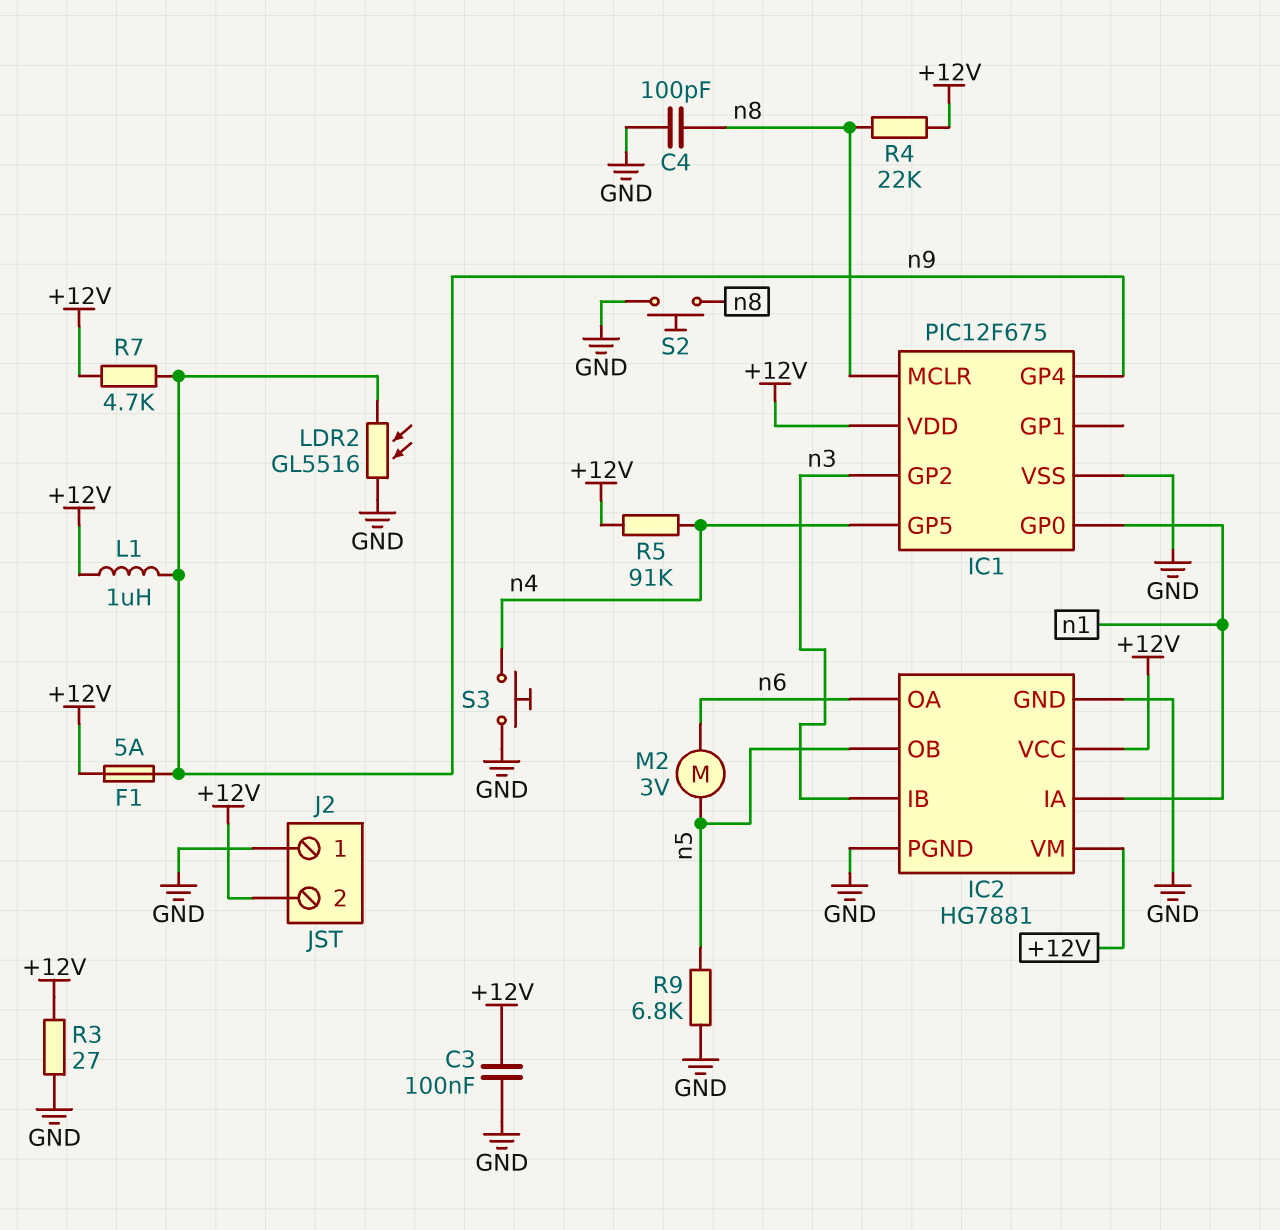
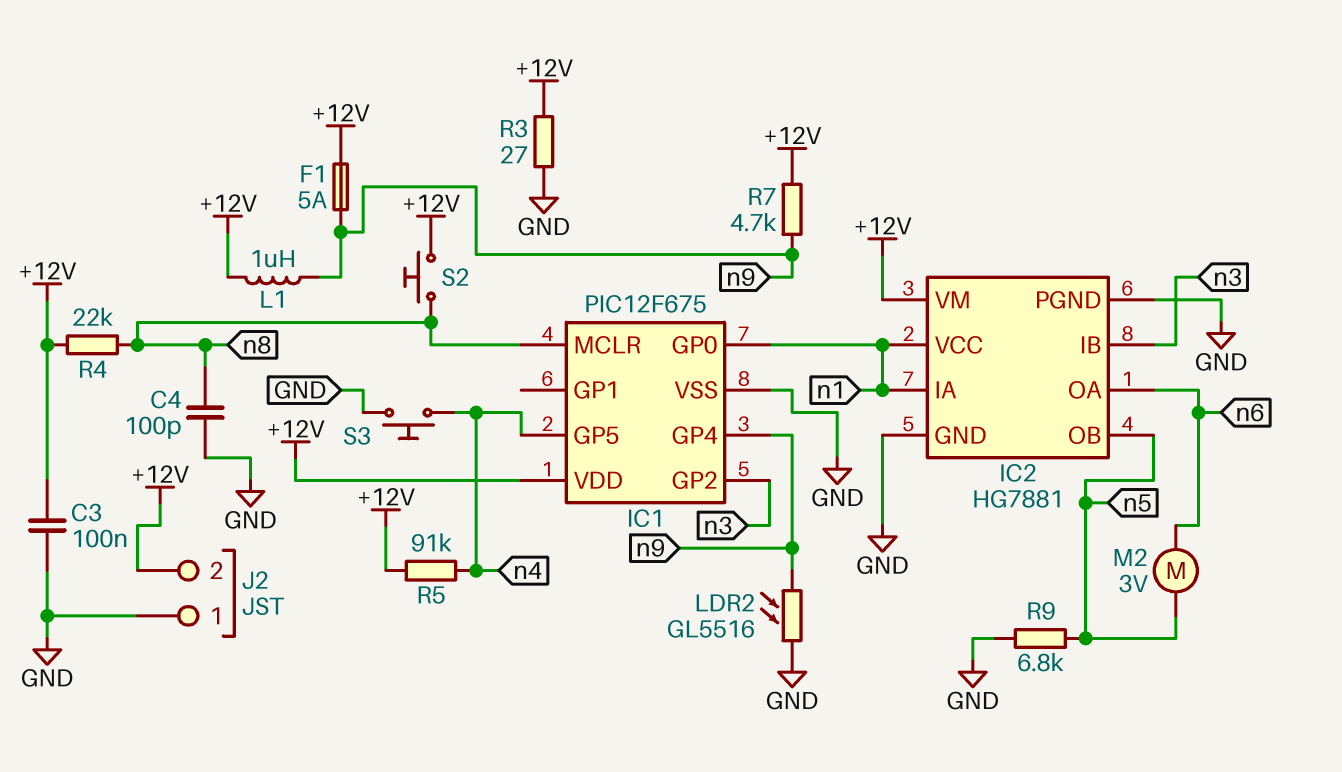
IC2 pin VCC: +12V -> n1
S2: button (GND, n8) -> button (+12V, n8)

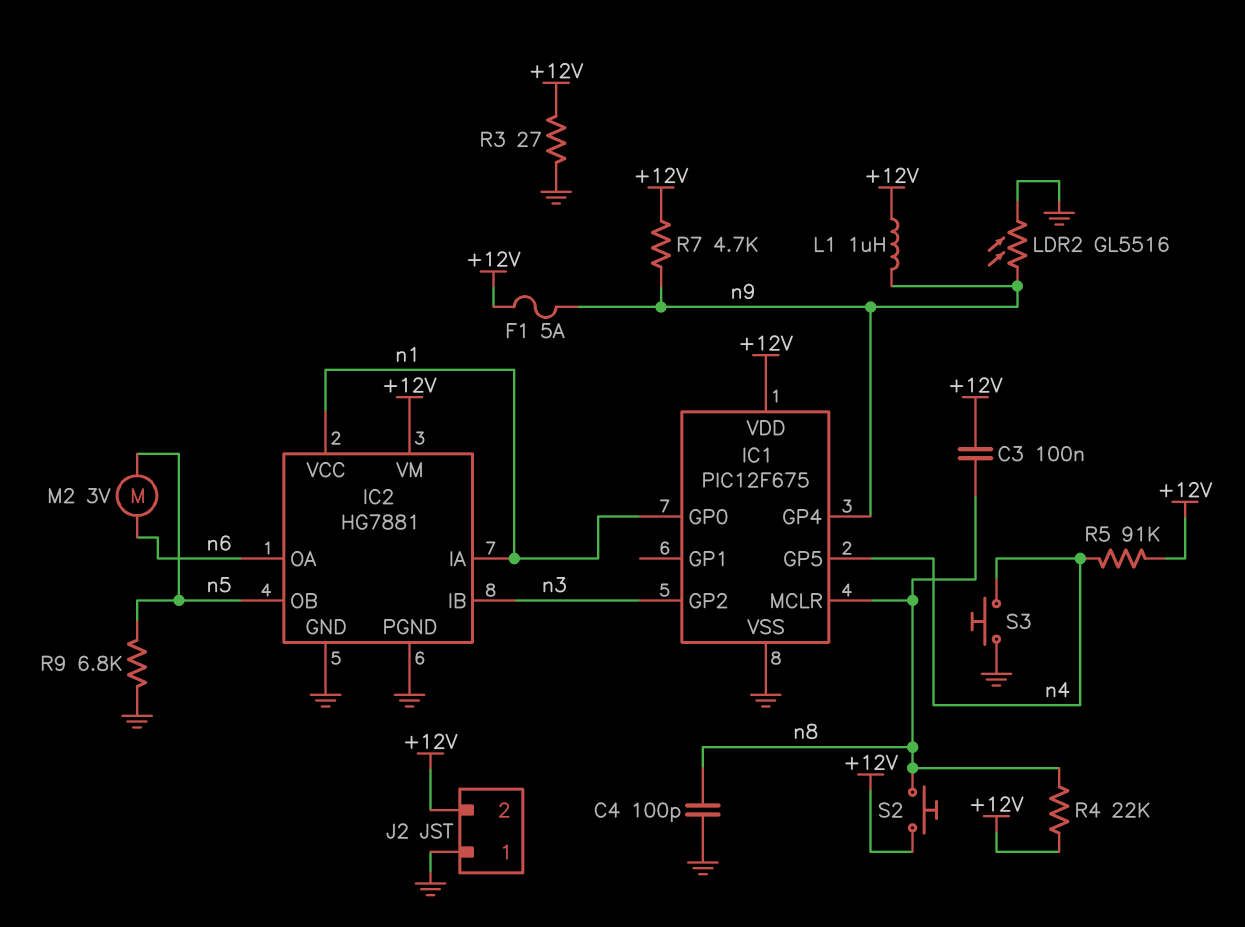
C3: 100nF (+12V, GND) -> 100nF (+12V, n8)

